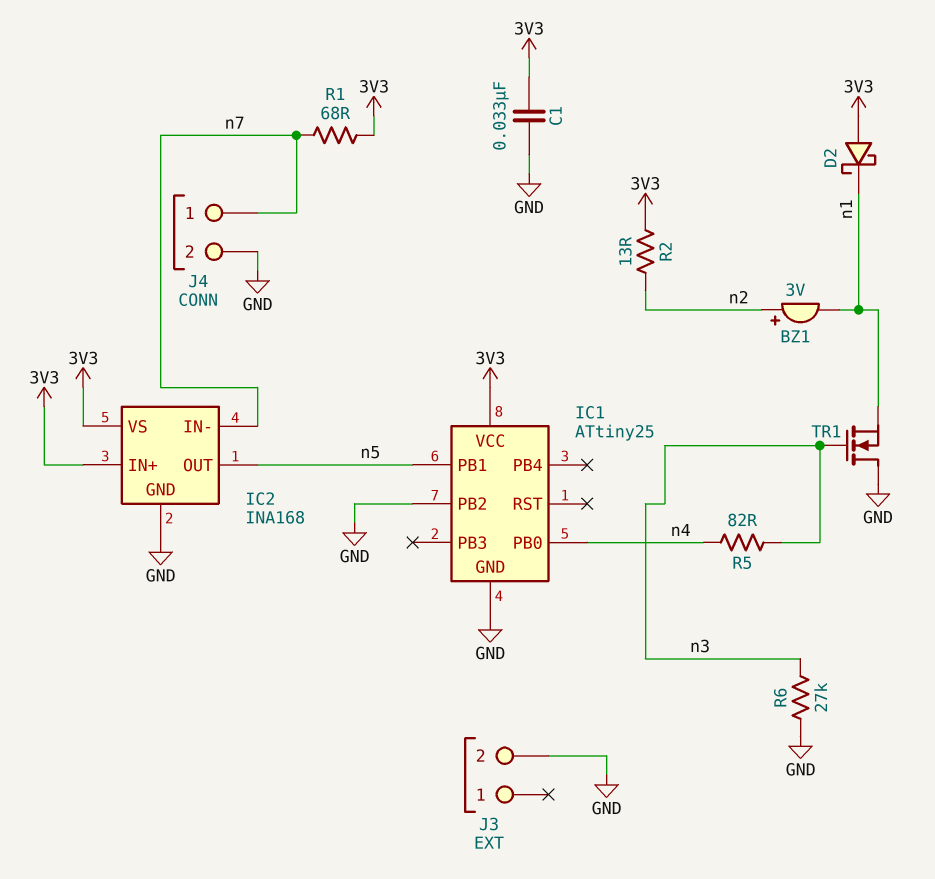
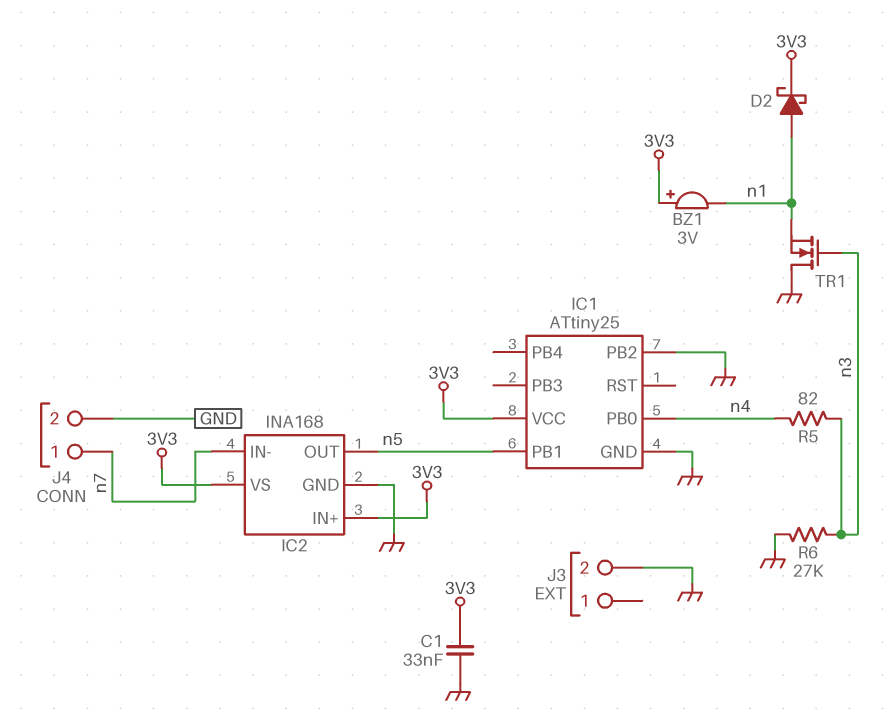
BZ1: buzzer 3V (plus n2, minus n1) -> buzzer 3V (plus 3V3, minus n1)
D2: schottky (A 3V3, K n1) -> schottky (A n1, K 3V3)
R1: 68 (3V3, n7) -> none
R2: 13 (3V3, n2) -> none

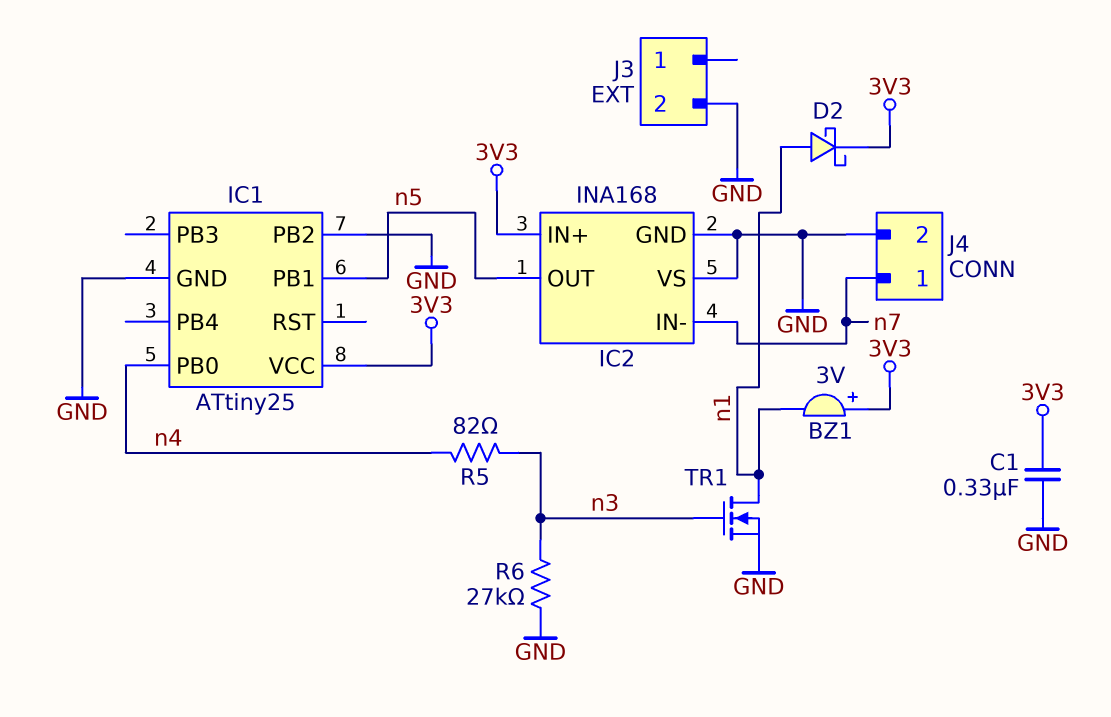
C1: 33nF (3V3, GND) -> 330nF (3V3, GND)
IC2 pin VS: 3V3 -> GND
TR1: NMOS (G n3, D GND, S n1) -> NMOS (G n3, D n1, S GND)

